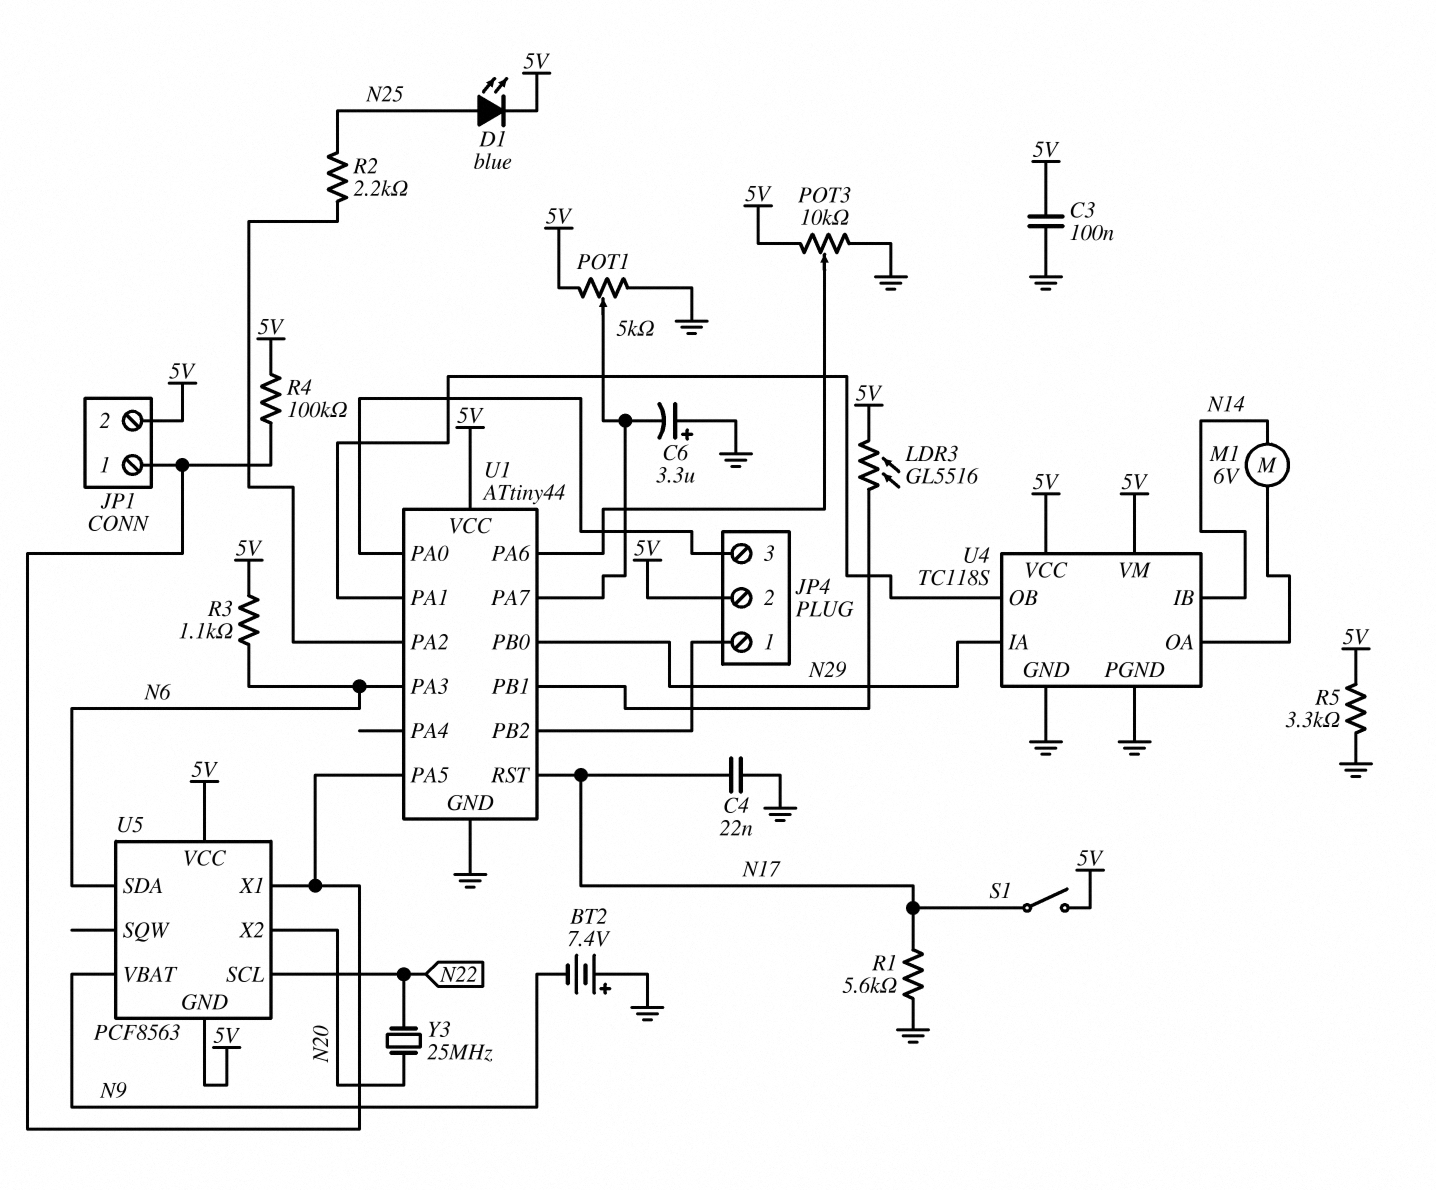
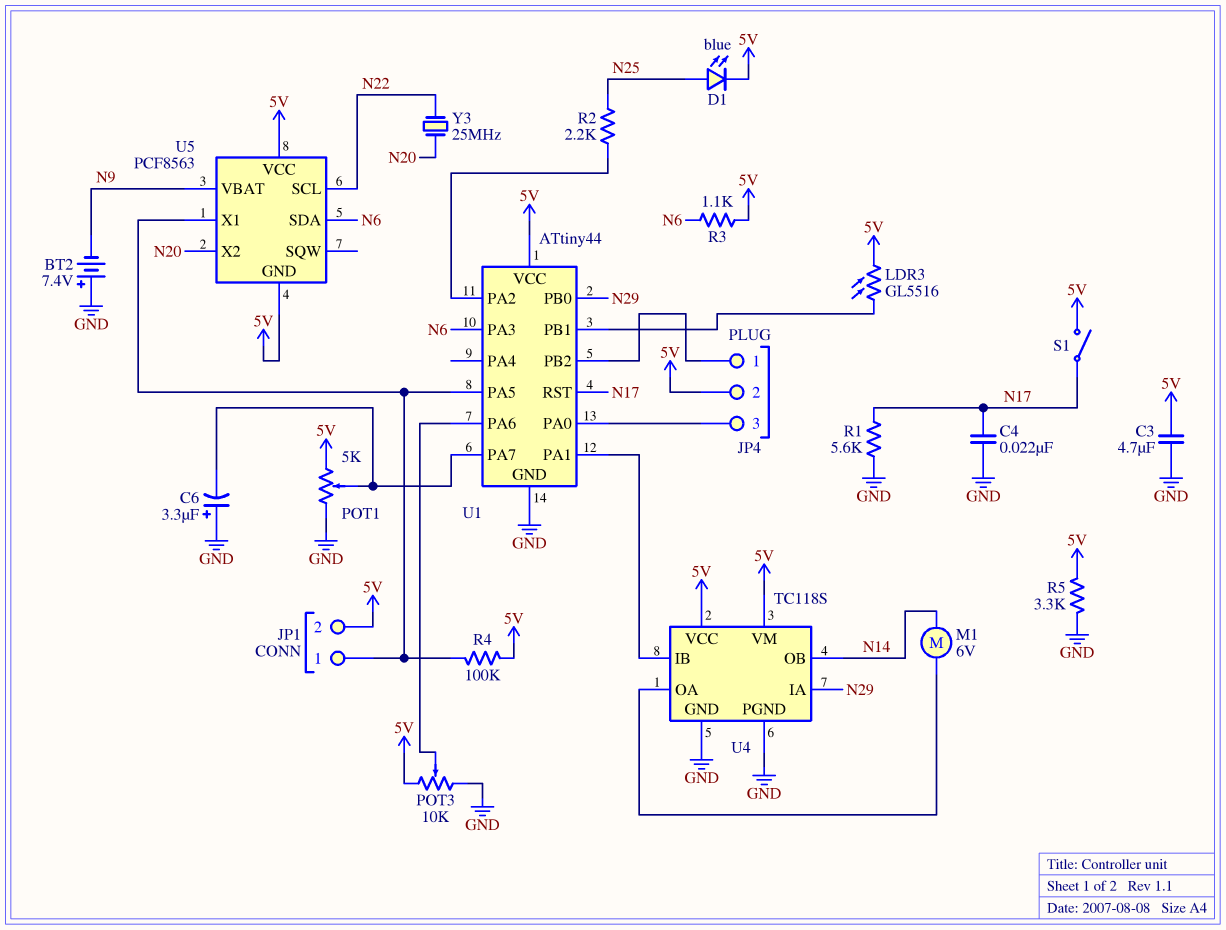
C3: 100nF (5V, GND) -> 4.7uF (5V, GND)
U4 pin IB: N14 -> U1/PA1
U4 pin OB: U1/PA1 -> N14

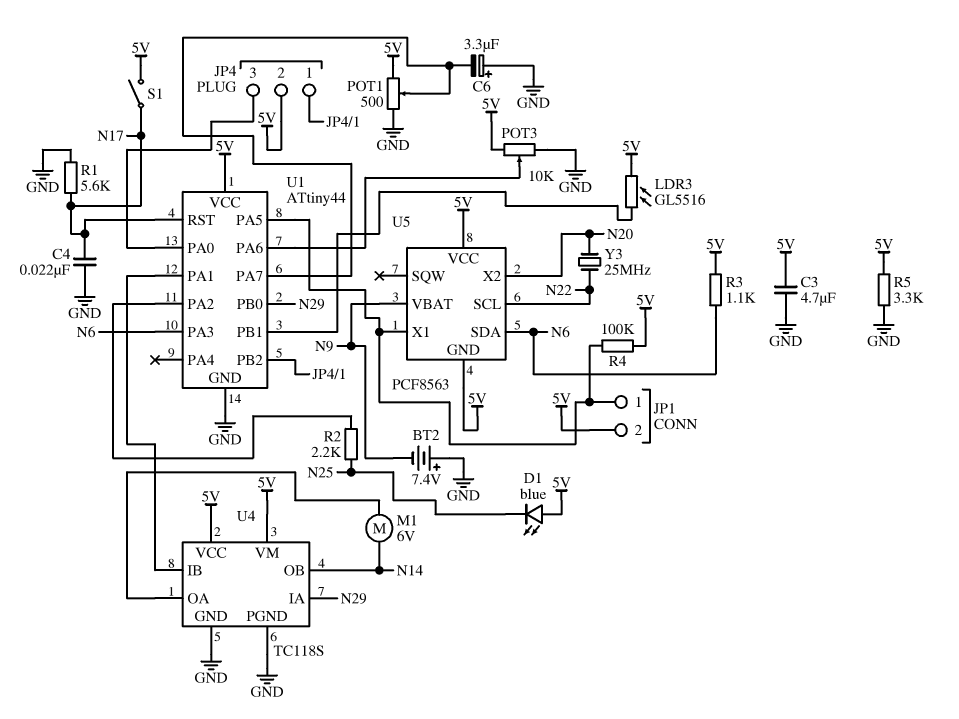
D1: LED blue (A N25, K 5V) -> LED blue (A 5V, K N25)
POT1: 5k (5V, GND, wiper U1/PA7) -> 500 (5V, GND, wiper U1/PA7)

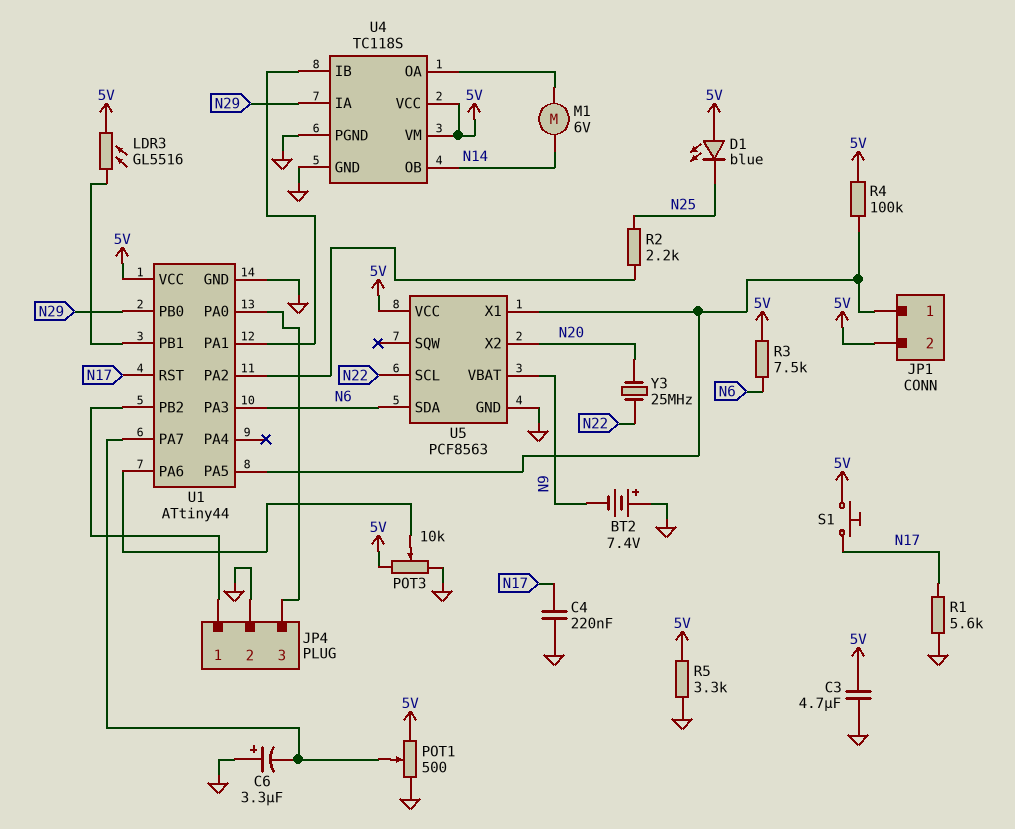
C4: 22nF (GND, N17) -> 220nF (GND, N17)
JP4 pin 2: 5V -> GND
R3: 1.1k (5V, N6) -> 7.5k (5V, N6)
S1: switch (5V, N17) -> button (5V, N17)
U5 pin GND: 5V -> GND

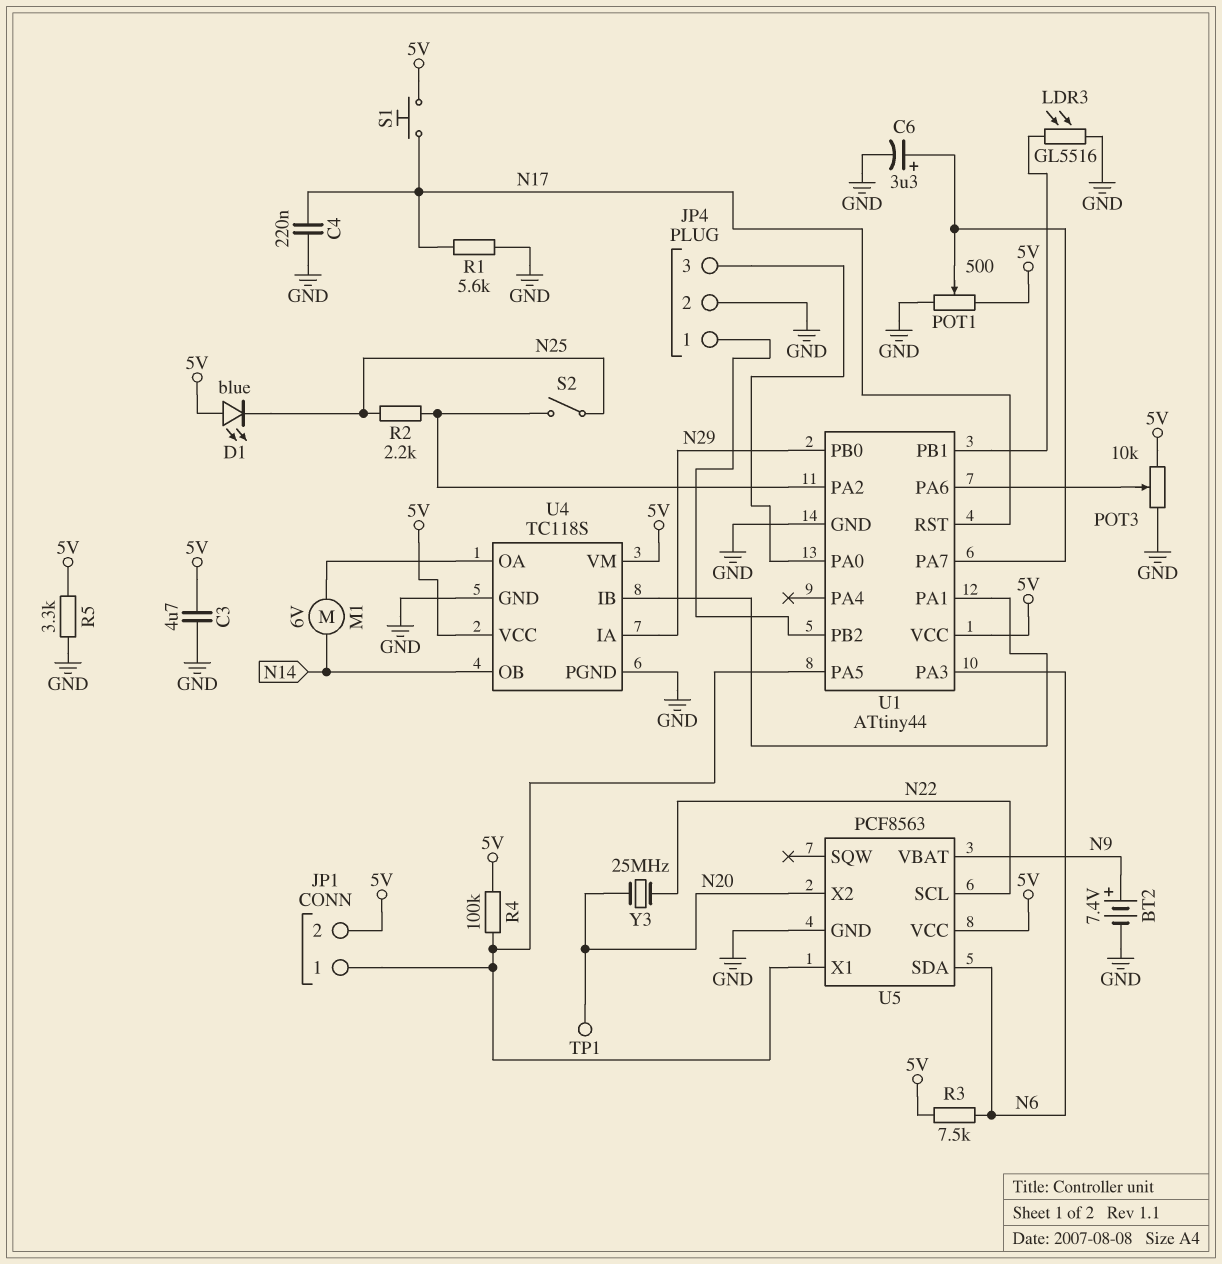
BT2: 7.4V (plus GND, minus N9) -> 7.4V (plus N9, minus GND)
C6: 3.3uF (plus GND, minus U1/PA7) -> 3.3uF (plus U1/PA7, minus GND)
LDR3: GL5516 (5V, U1/PB1) -> GL5516 (GND, U1/PB1)
S2: none -> switch (N25, U1/PA2)
TP1: none -> test point (N20)

